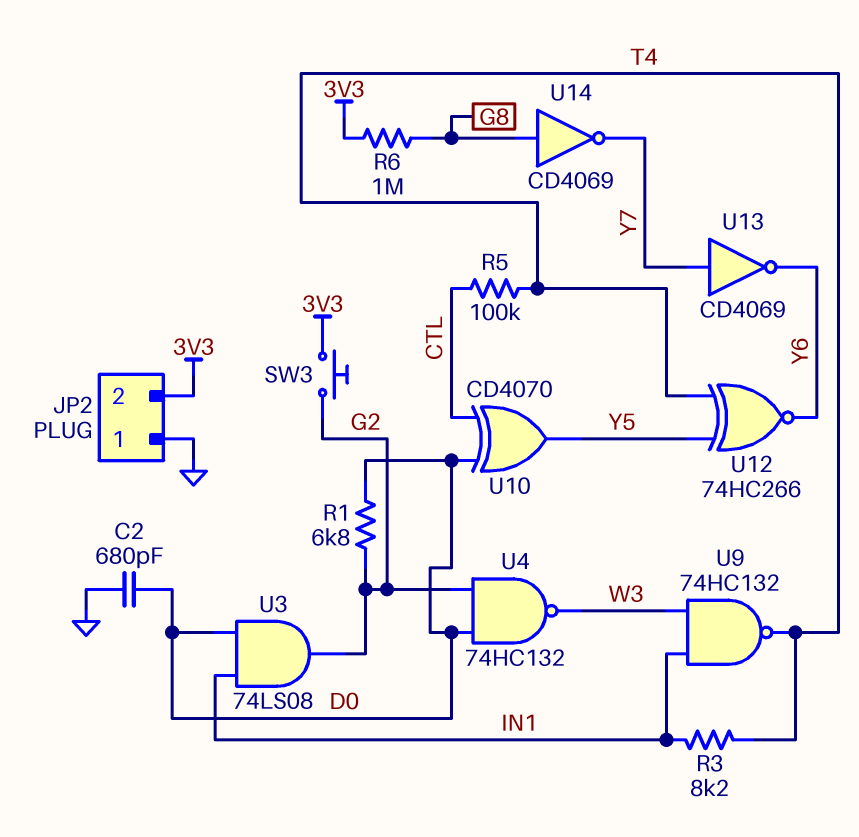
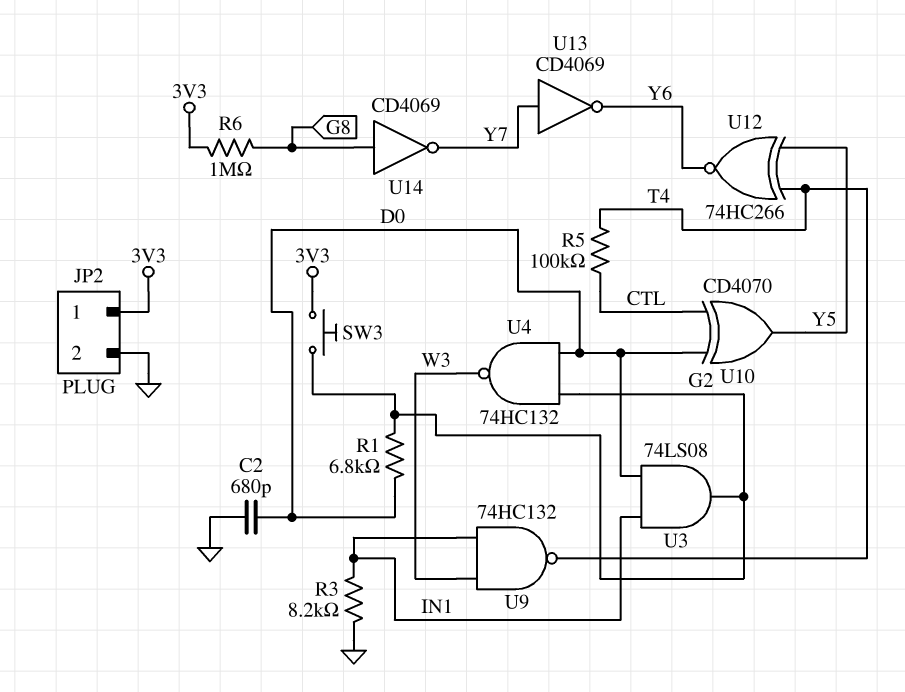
JP2 pin 1: GND -> 3V3
JP2 pin 2: 3V3 -> GND
R3: 8.2k (IN1, T4) -> 8.2k (GND, IN1)

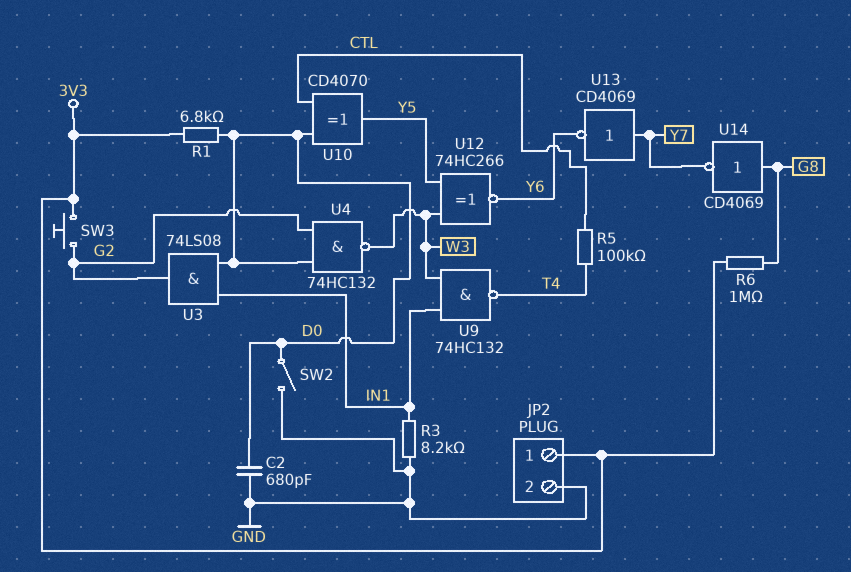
R1: 6.8k (D0, G2) -> 6.8k (3V3, D0)
SW2: none -> switch (D0, GND)
U12: XNOR 74HC266 (in T4, in Y5, out Y6) -> XNOR 74HC266 (in W3, in Y5, out Y6)

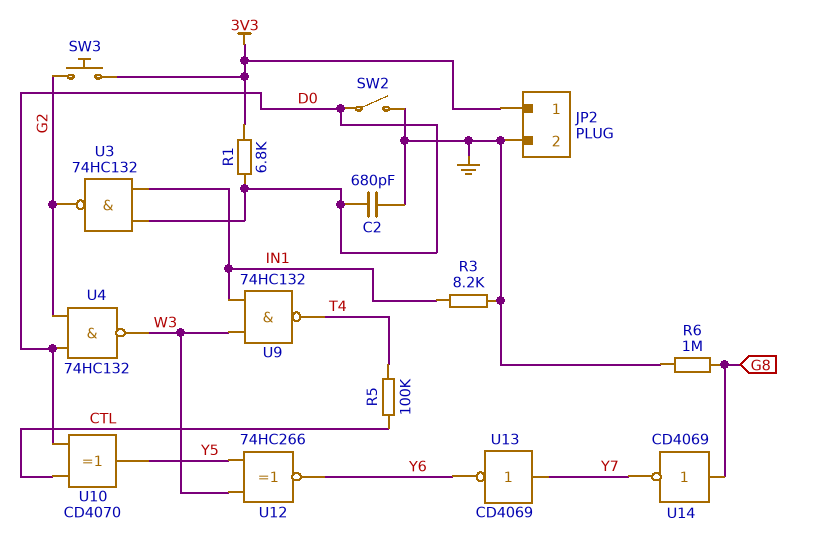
R6: 1M (3V3, G8) -> 1M (G8, GND)
U3: AND 74LS08 (in D0, in IN1, out G2) -> NAND 74HC132 (in D0, in IN1, out G2)

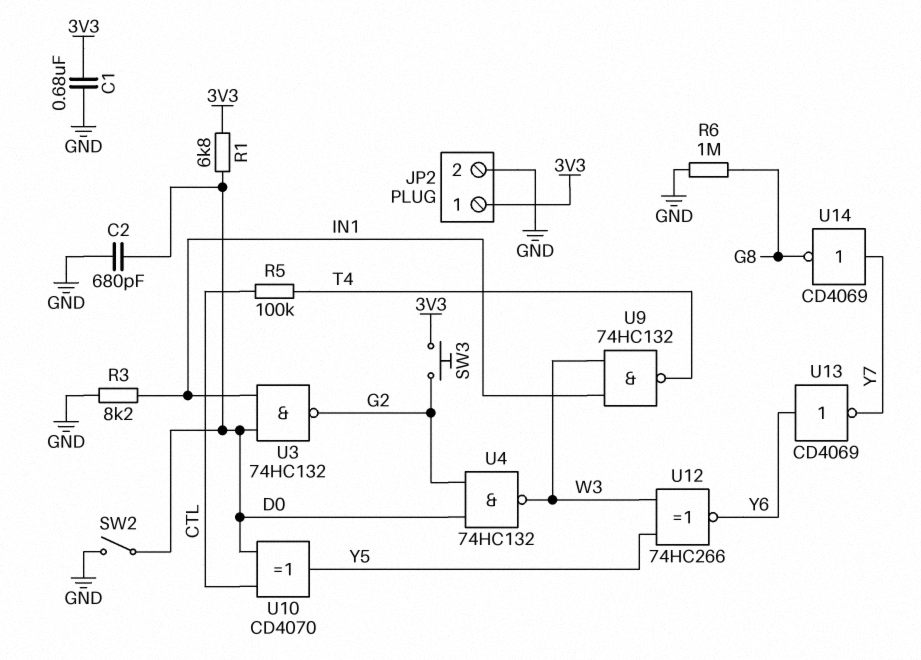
C1: none -> 680nF (3V3, GND)
U13: NOT CD4069 (in Y7, out Y6) -> NOT CD4069 (in Y6, out Y7)
U14: NOT CD4069 (in G8, out Y7) -> NOT CD4069 (in Y7, out G8)

